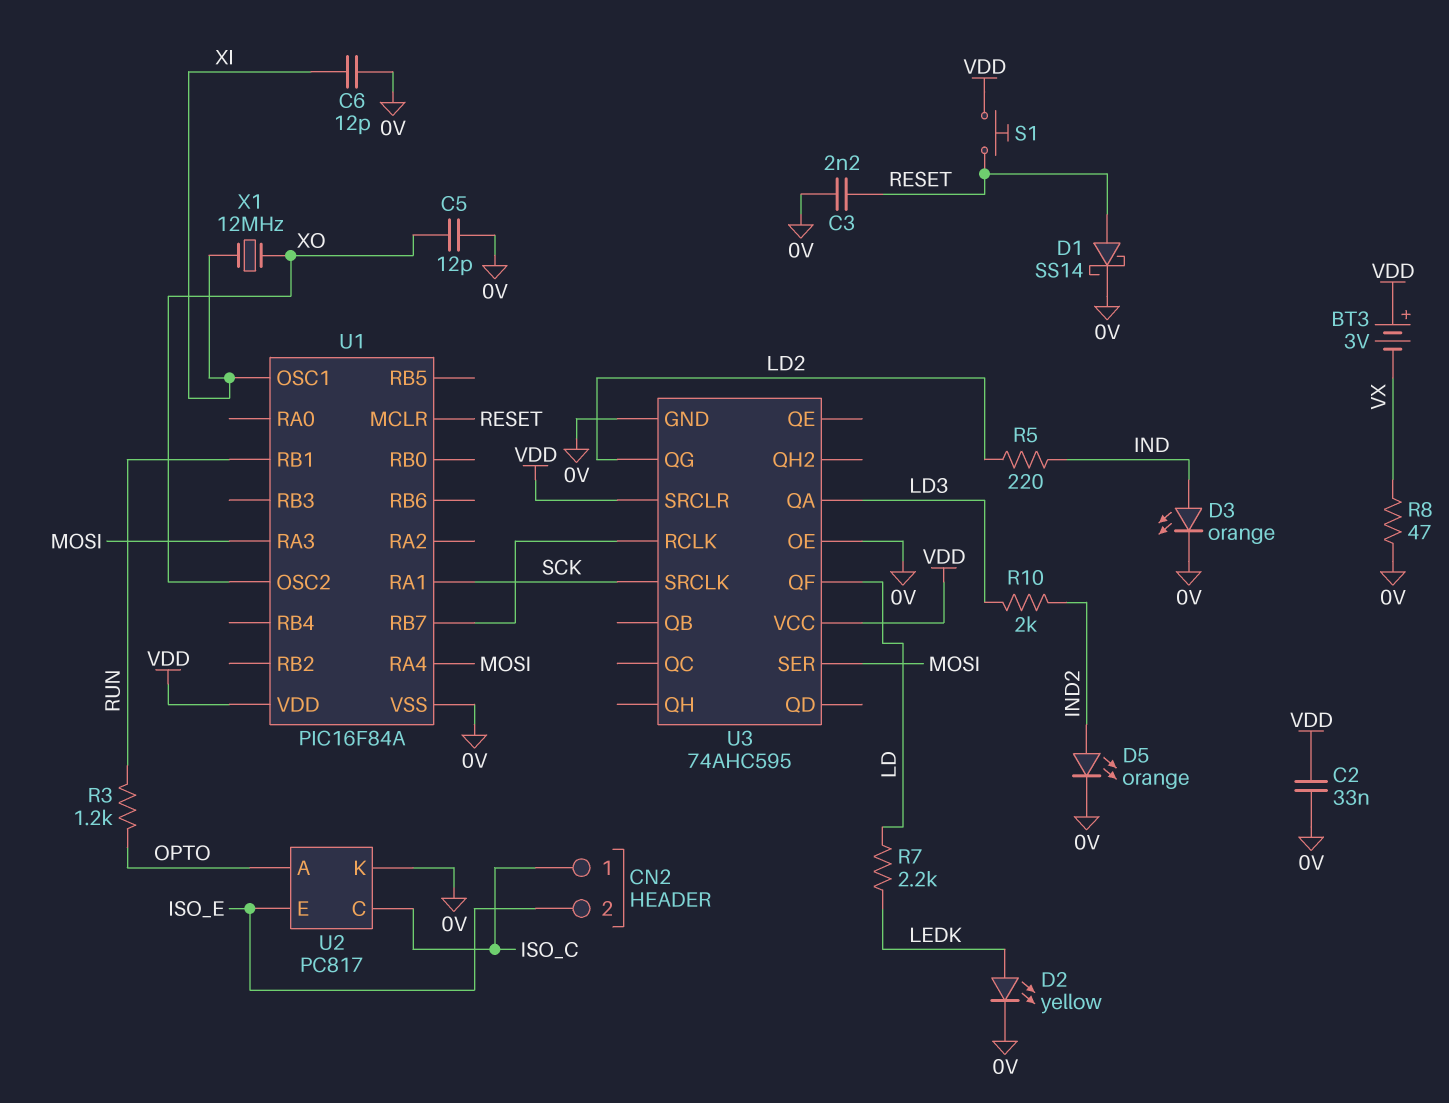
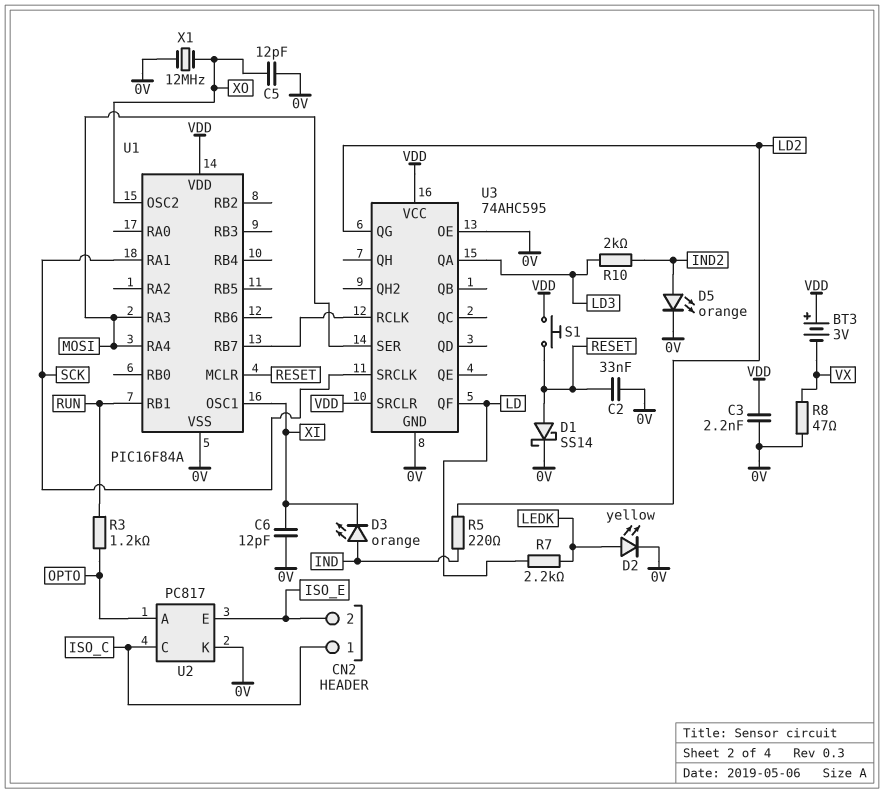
C2: 33nF (0V, VDD) -> 33nF (0V, RESET)
C3: 2.2nF (0V, RESET) -> 2.2nF (0V, VDD)
D3: LED orange (A IND, K 0V) -> LED orange (A IND, K XI)
X1: 12MHz (XI, XO) -> 12MHz (0V, XO)

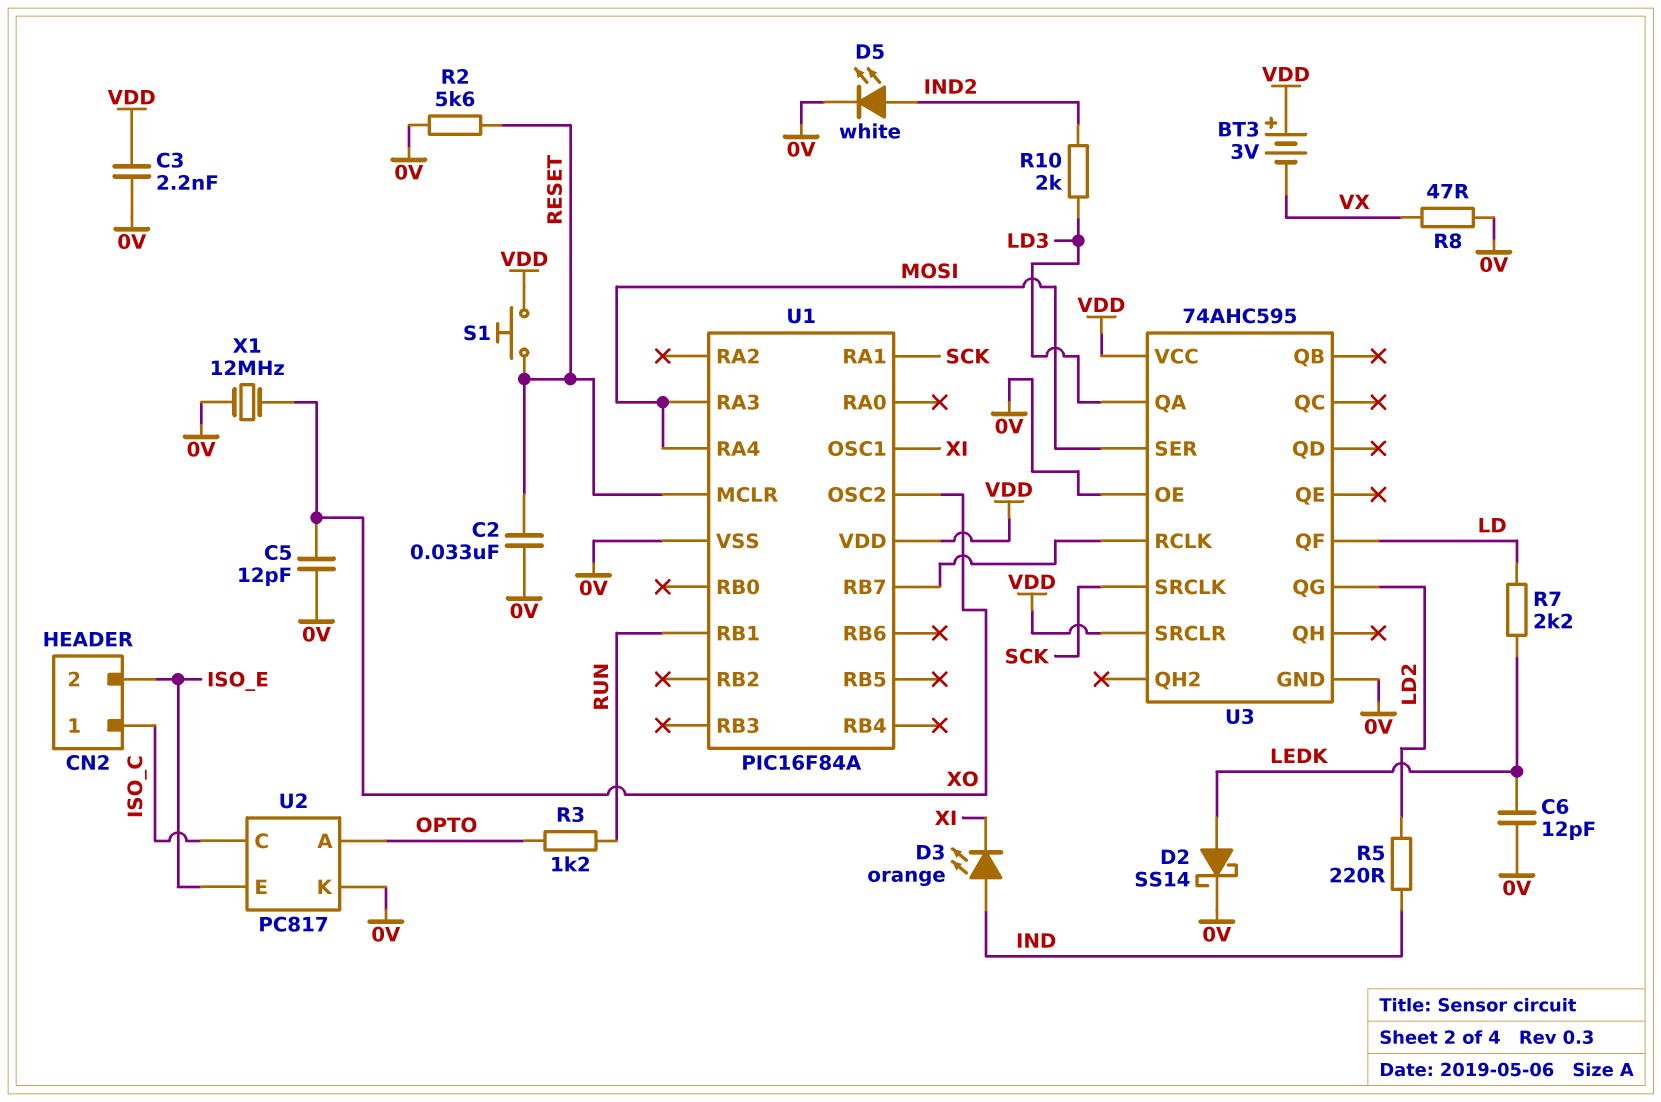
C6: 12pF (0V, XI) -> 12pF (0V, LEDK)
D1: schottky SS14 (A RESET, K 0V) -> none
D2: LED yellow (A LEDK, K 0V) -> schottky SS14 (A LEDK, K 0V)
D5: LED orange (A IND2, K 0V) -> LED white (A IND2, K 0V)
R2: none -> 5.6k (0V, RESET)

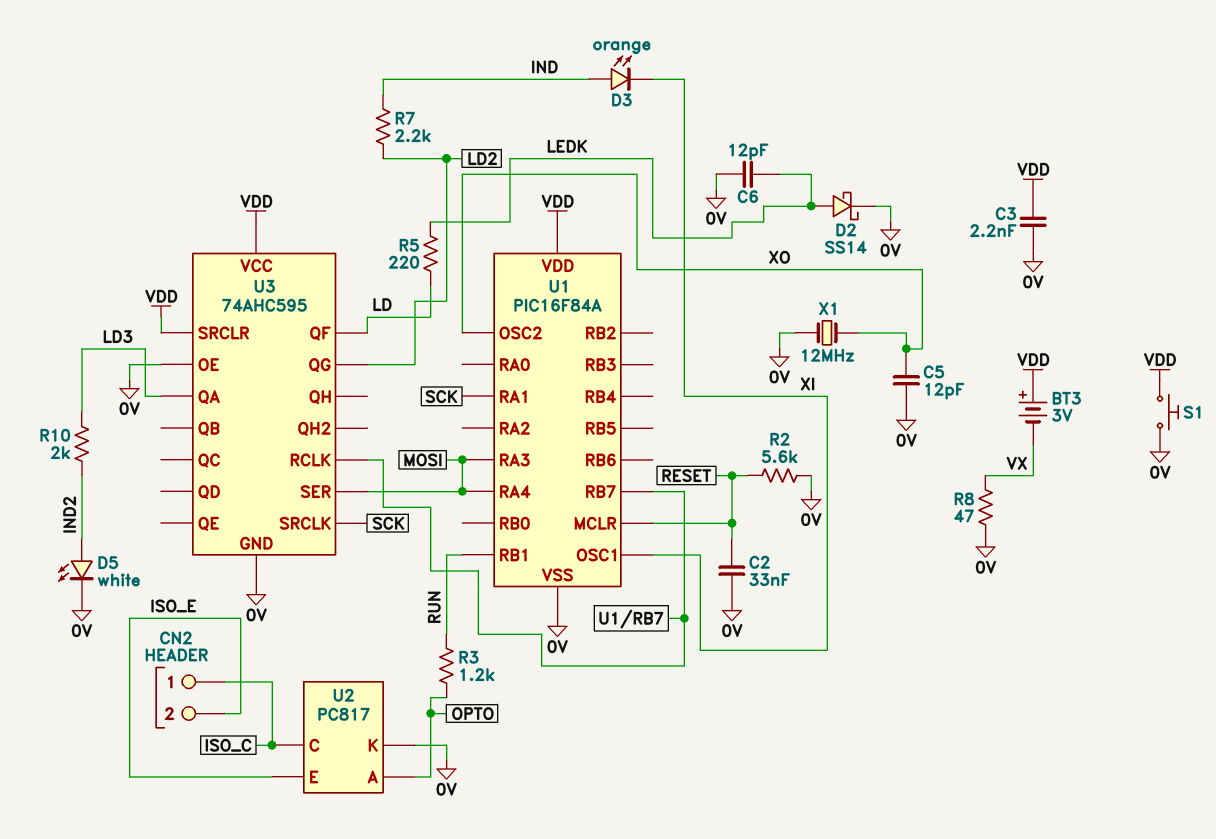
R5: 220 (IND, LD2) -> 220 (LD, LEDK)
R7: 2.2k (LD, LEDK) -> 2.2k (IND, LD2)
S1: button (RESET, VDD) -> button (0V, VDD)

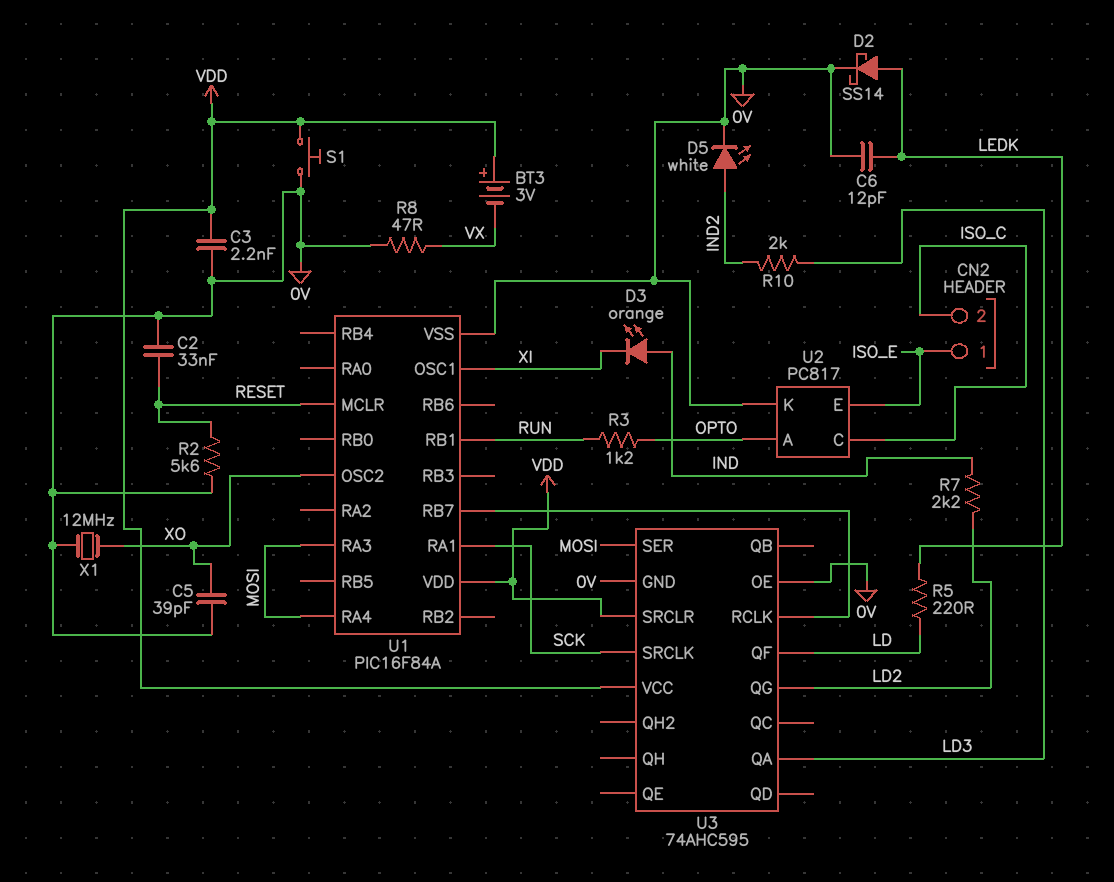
C5: 12pF (0V, XO) -> 39pF (0V, XO)
CN2 pin 1: ISO_C -> ISO_E
CN2 pin 2: ISO_E -> ISO_C

